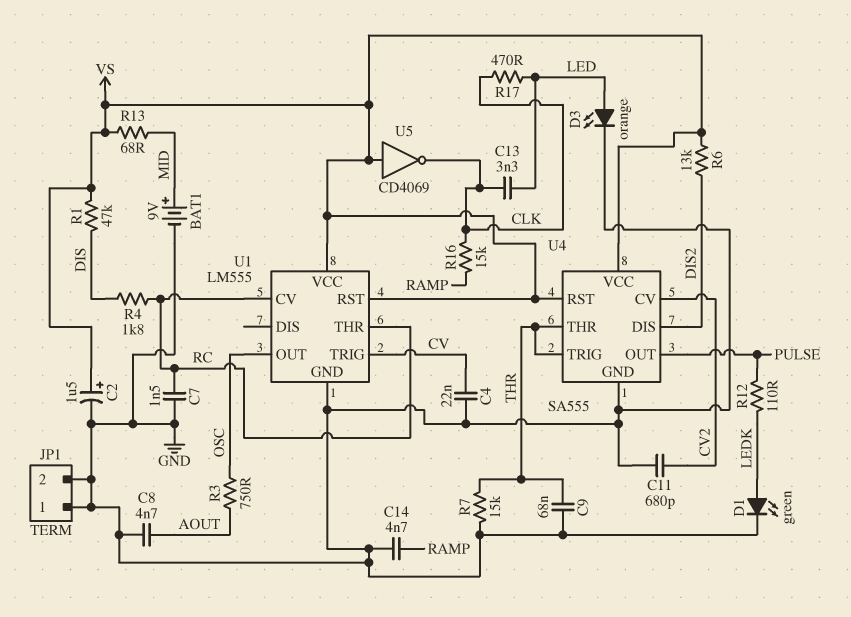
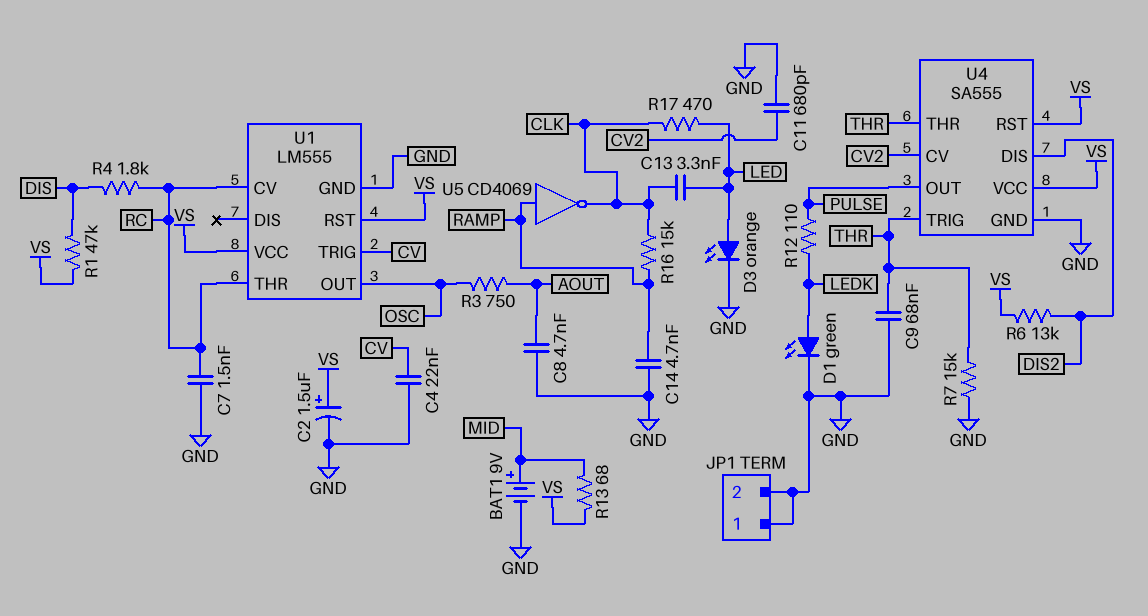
U5: NOT CD4069 (in VS, out CLK) -> NOT CD4069 (in RAMP, out CLK)

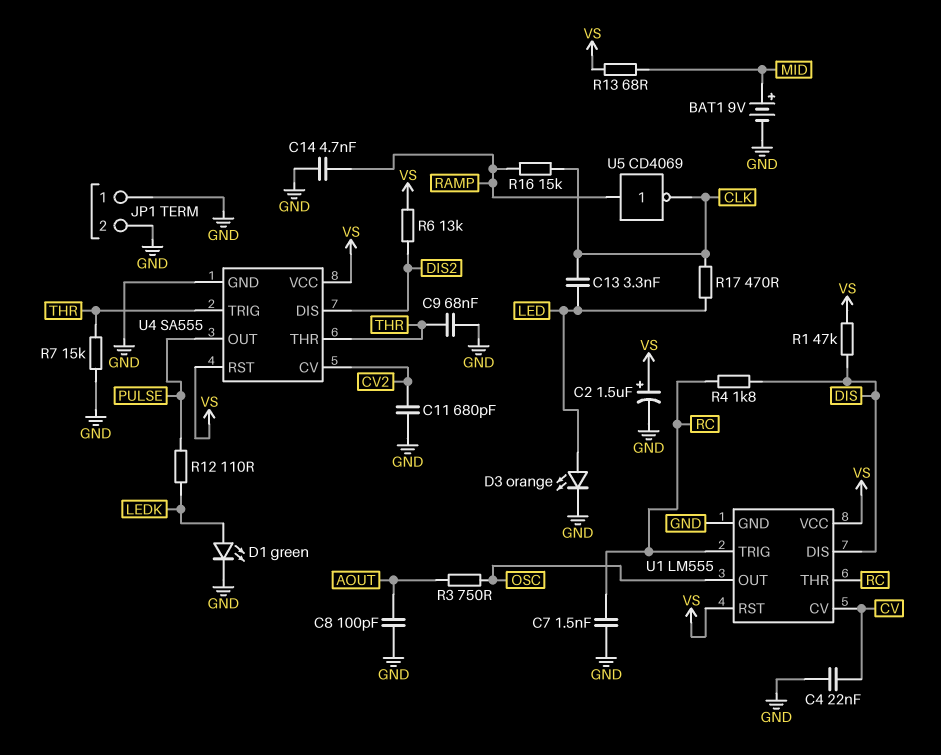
C8: 4.7nF (AOUT, GND) -> 100pF (AOUT, GND)
U1 pin CV: RC -> CV
U1 pin DIS: none -> DIS
U1 pin TRIG: CV -> RC

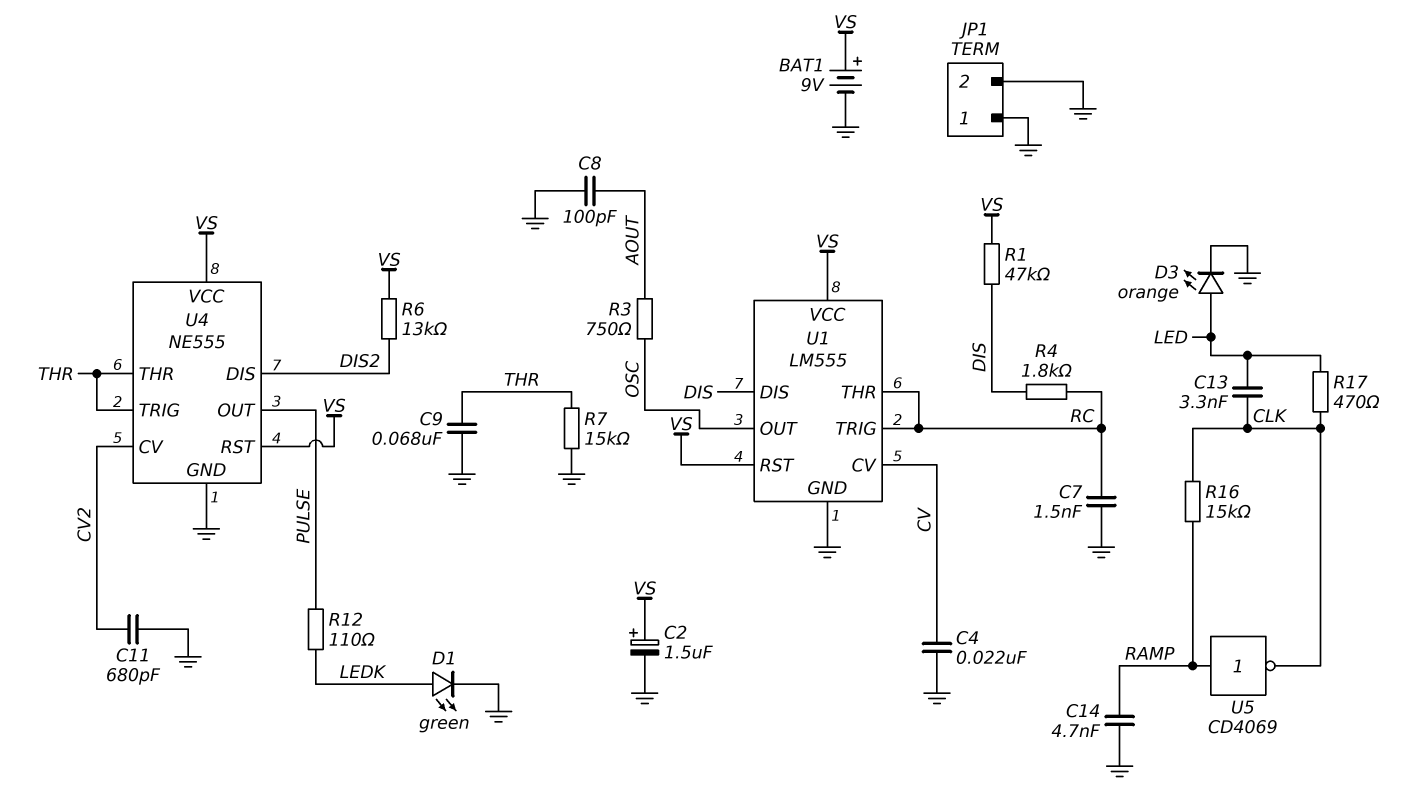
BAT1: 9V (plus MID, minus GND) -> 9V (plus VS, minus GND)
R13: 68 (MID, VS) -> none
U4: SA555 -> NE555

